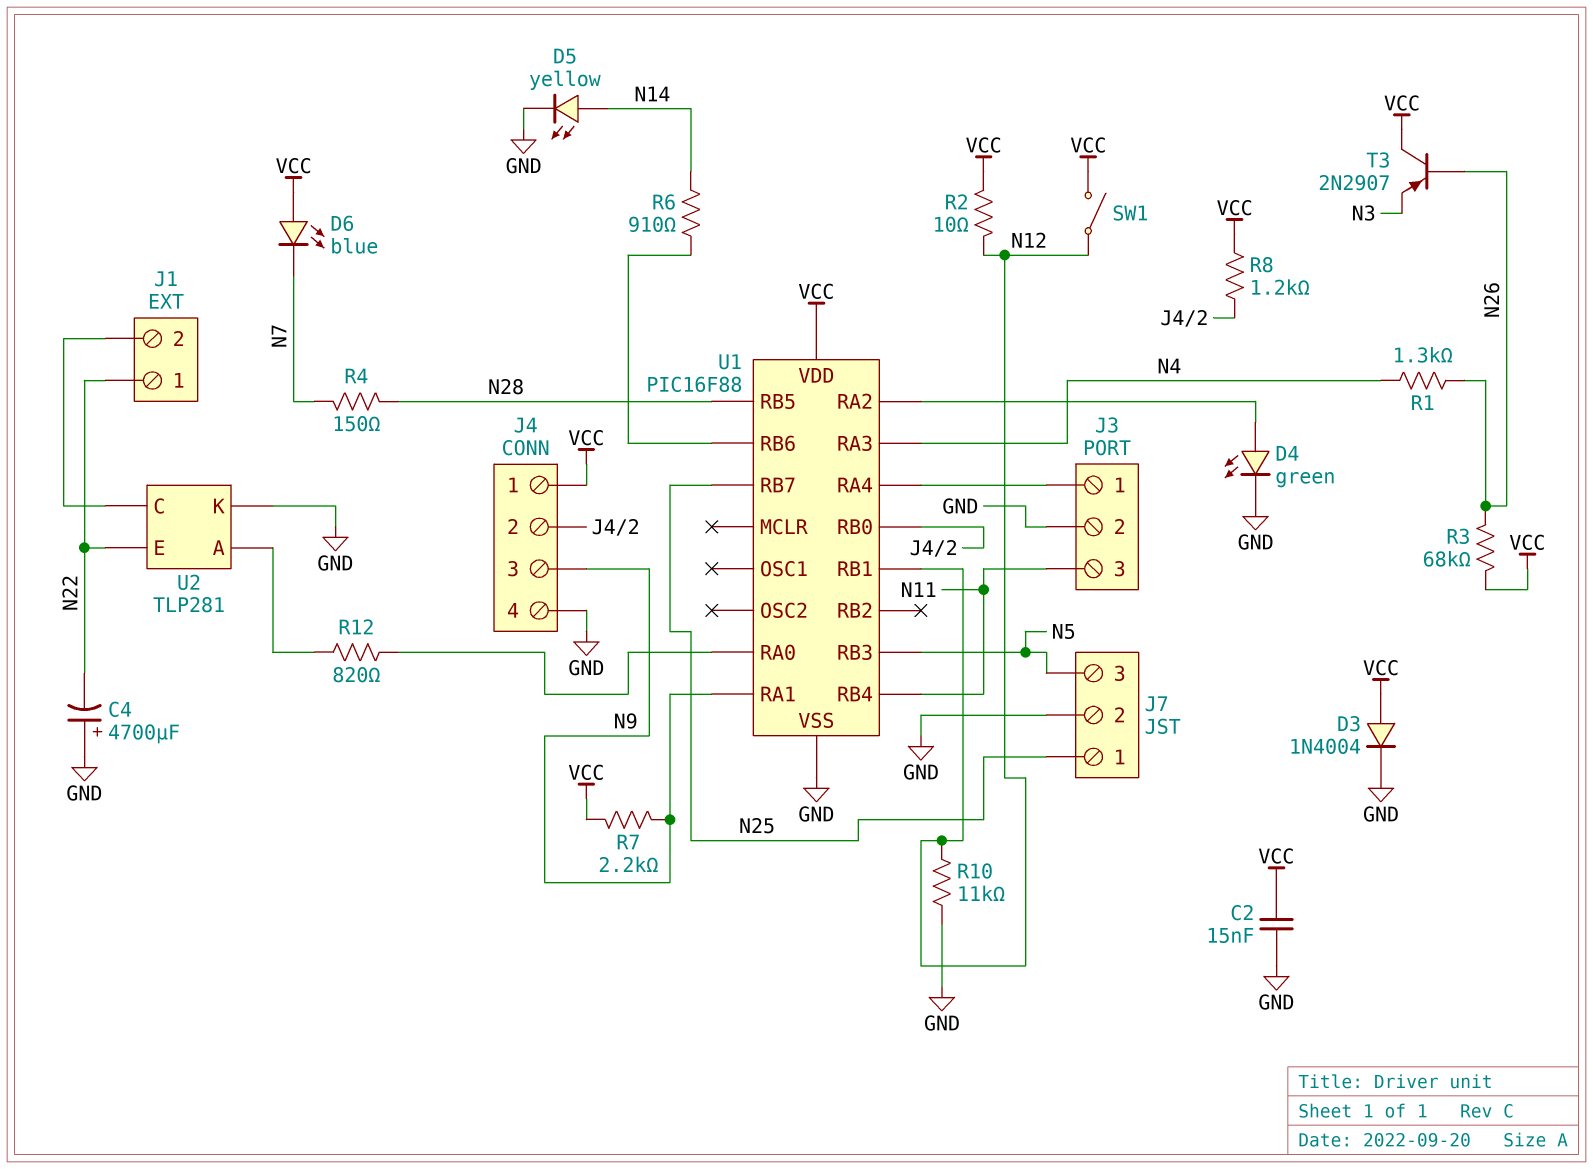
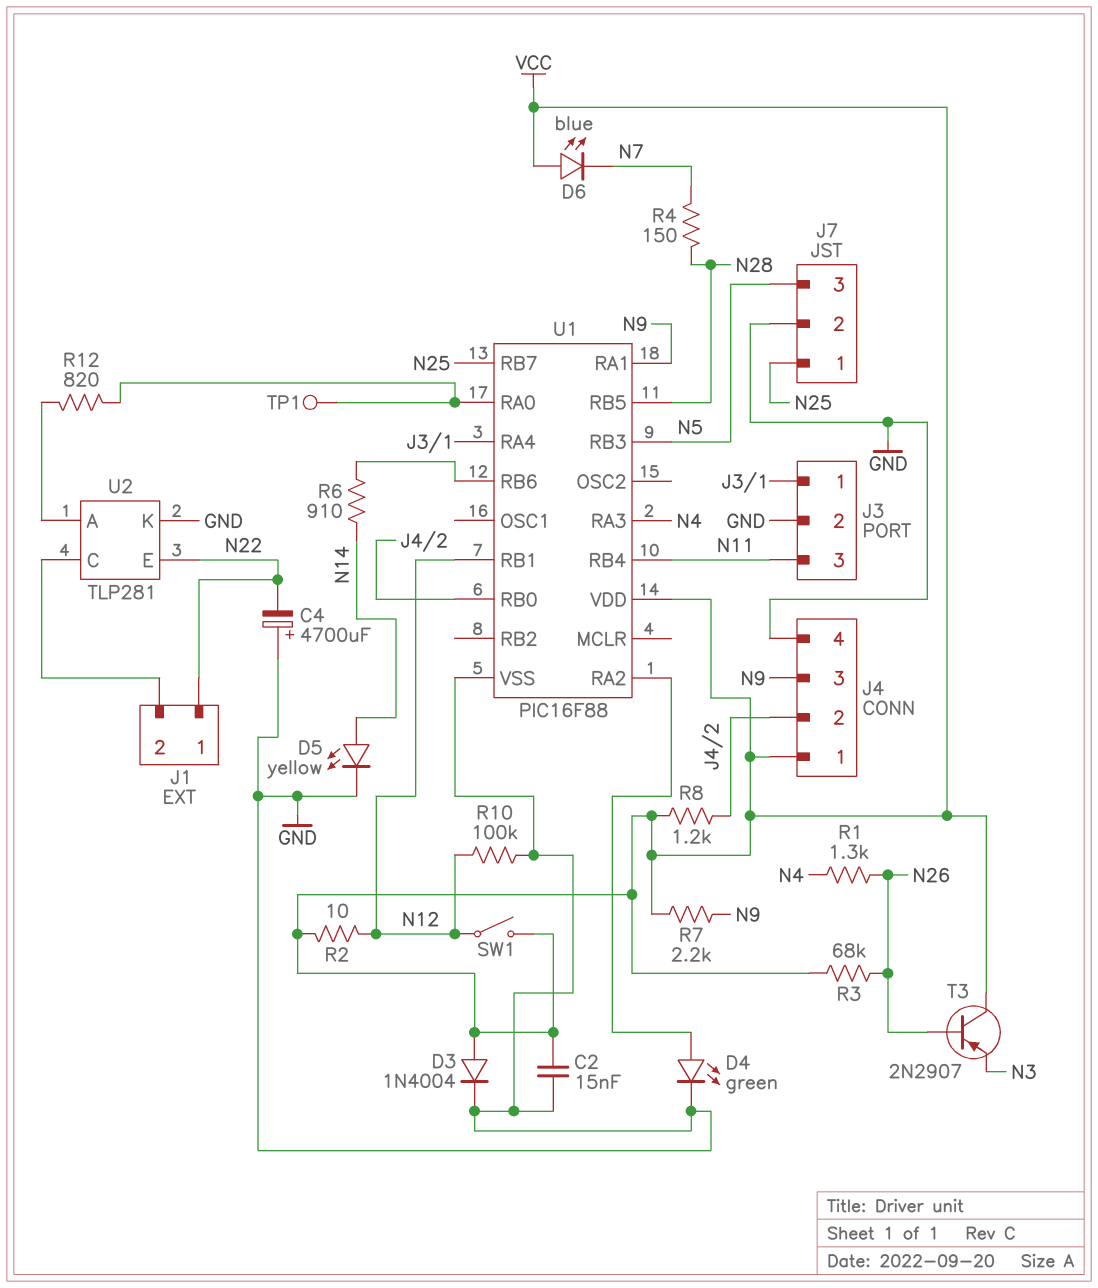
R10: 11k (GND, N12) -> 100k (GND, N12)
TP1: none -> test point (U1/RA0)

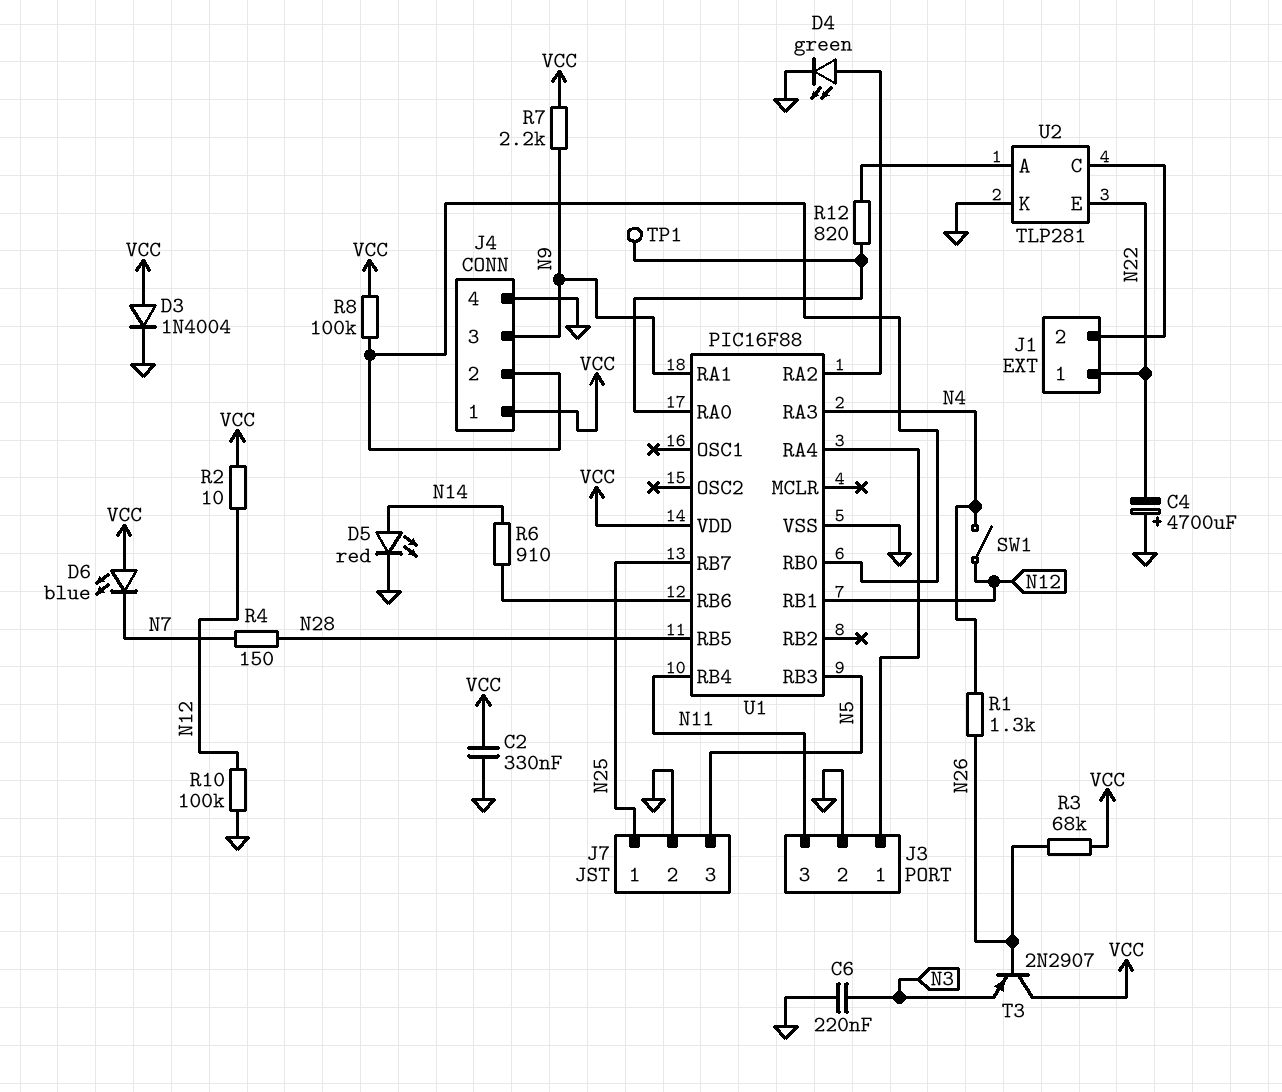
C2: 15nF (GND, VCC) -> 330nF (GND, VCC)
C6: none -> 220nF (GND, N3)
D5: LED yellow (A N14, K GND) -> LED red (A N14, K GND)
R8: 1.2k (J4/2, VCC) -> 100k (J4/2, VCC)
SW1: switch (N12, VCC) -> switch (N4, N12)

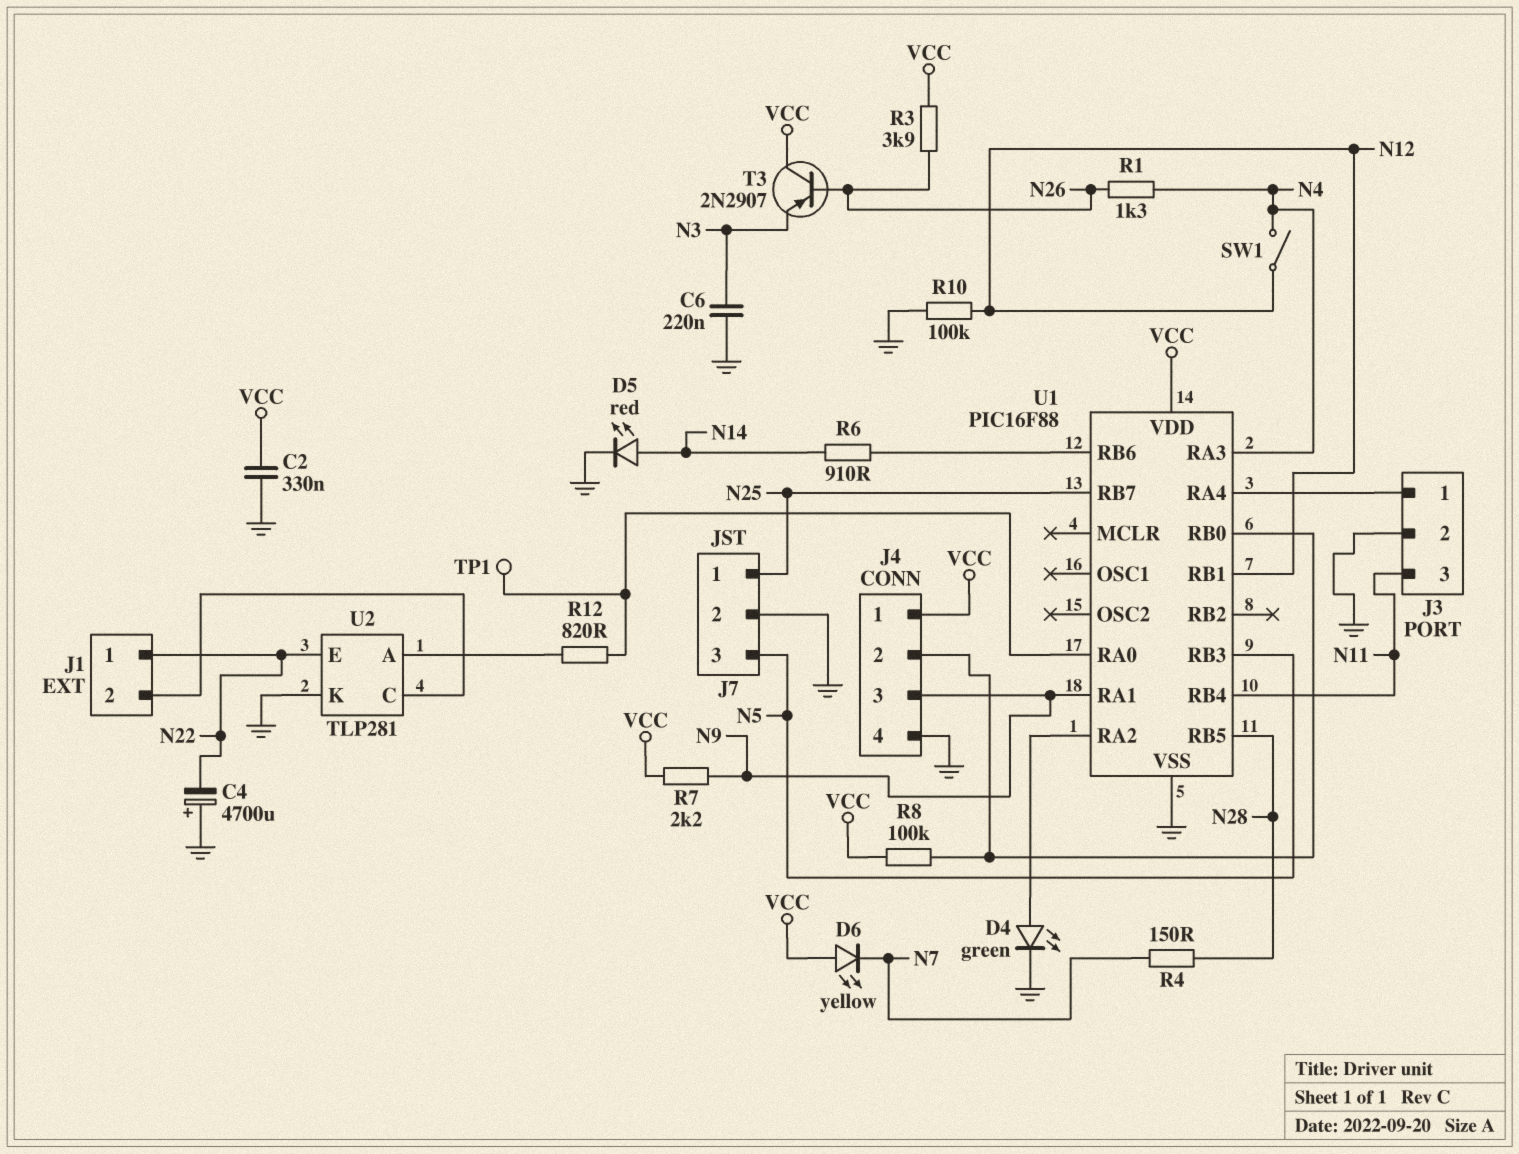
D3: diode 1N4004 (A VCC, K GND) -> none
D6: LED blue (A VCC, K N7) -> LED yellow (A VCC, K N7)
R2: 10 (N12, VCC) -> none
R3: 68k (N26, VCC) -> 3.9k (N26, VCC)

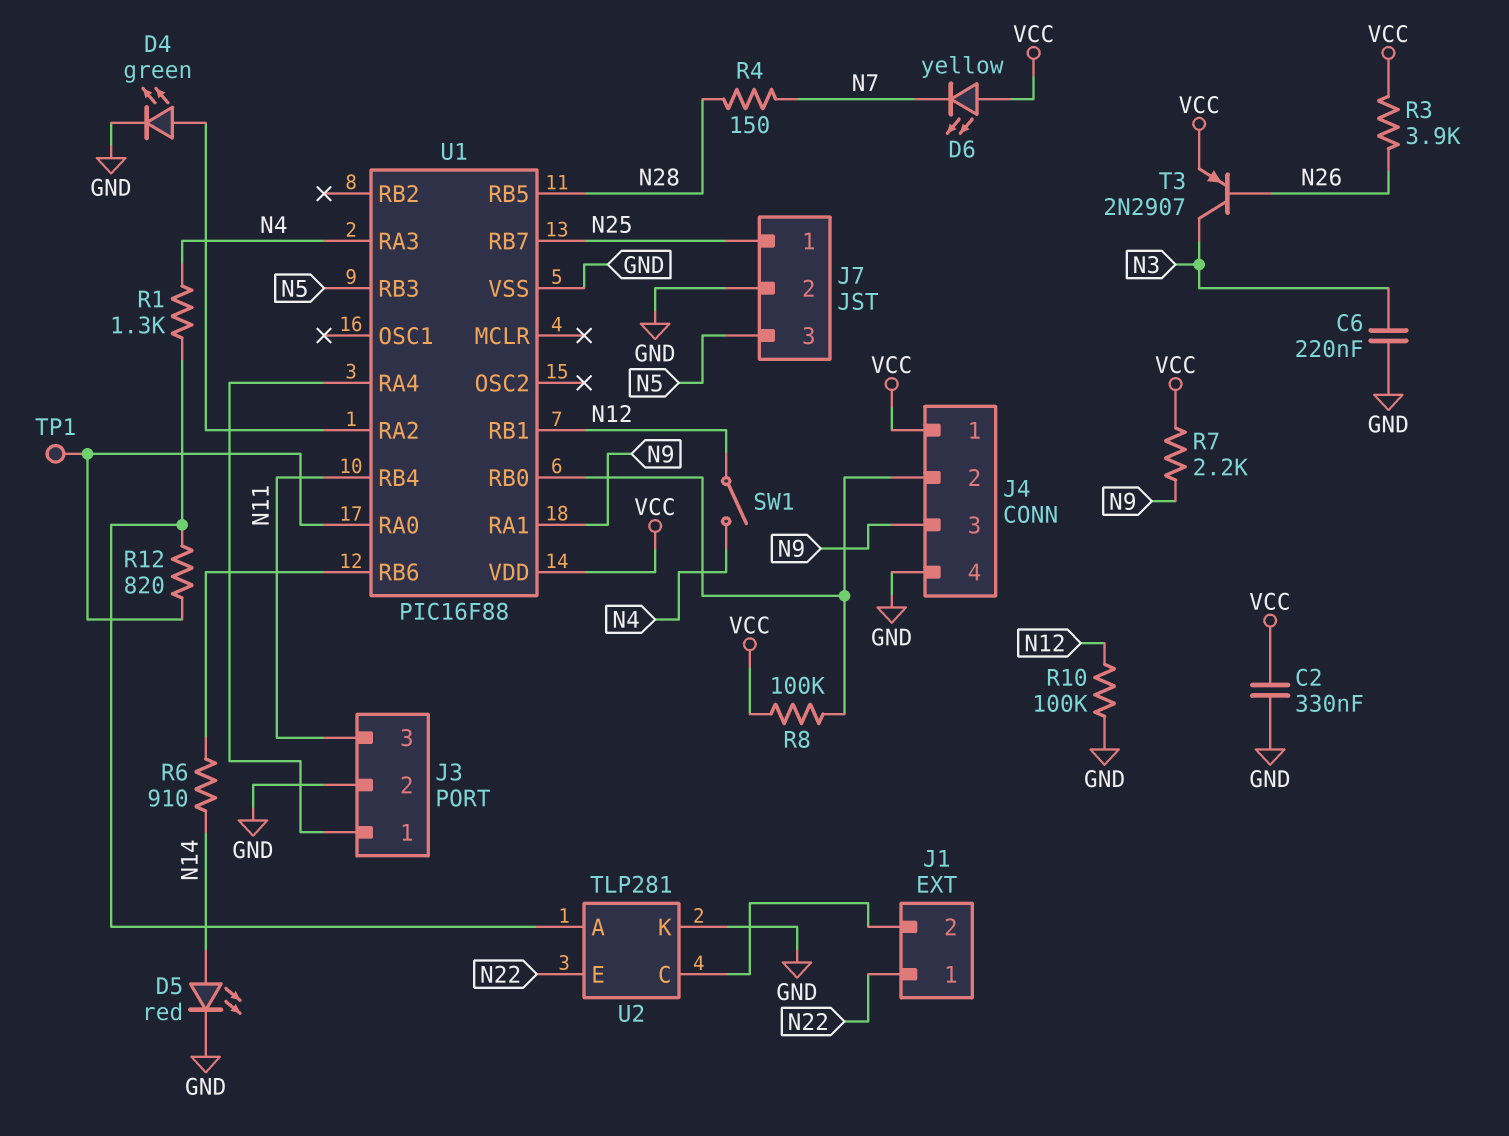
C4: 4700uF (plus GND, minus N22) -> none
R1: 1.3k (N4, N26) -> 1.3k (N4, U2/A)
T3: PNP 2N2907 (B N26, C VCC, E N3) -> PNP 2N2907 (B N26, C N3, E VCC)

